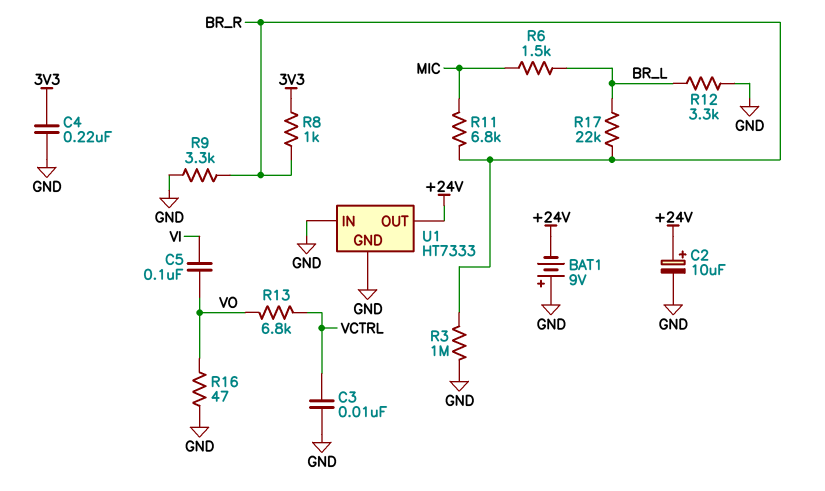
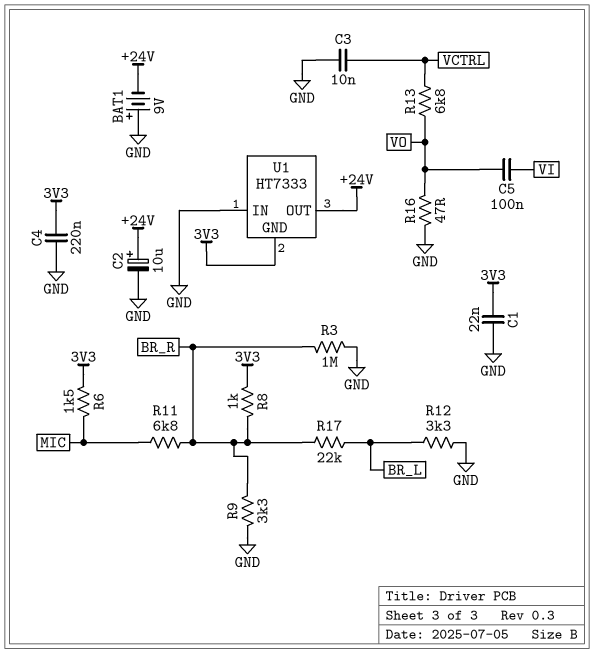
C1: none -> 22nF (3V3, GND)
R6: 1.5k (BR_L, MIC) -> 1.5k (3V3, MIC)
U1 pin GND: GND -> 3V3

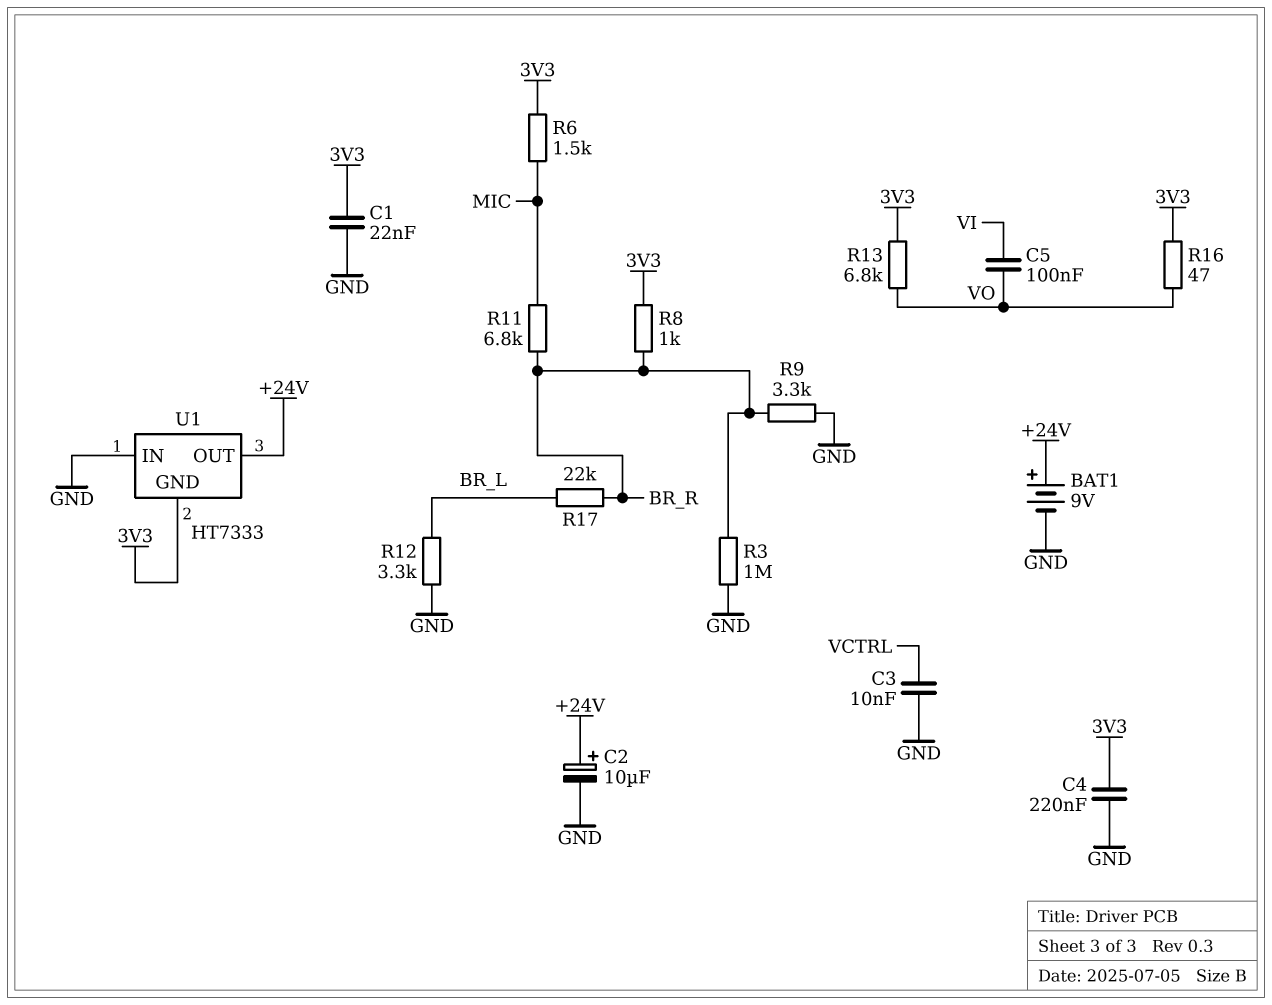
BAT1: 9V (plus GND, minus +24V) -> 9V (plus +24V, minus GND)
R13: 6.8k (VCTRL, VO) -> 6.8k (3V3, VO)
R16: 47 (GND, VO) -> 47 (3V3, VO)

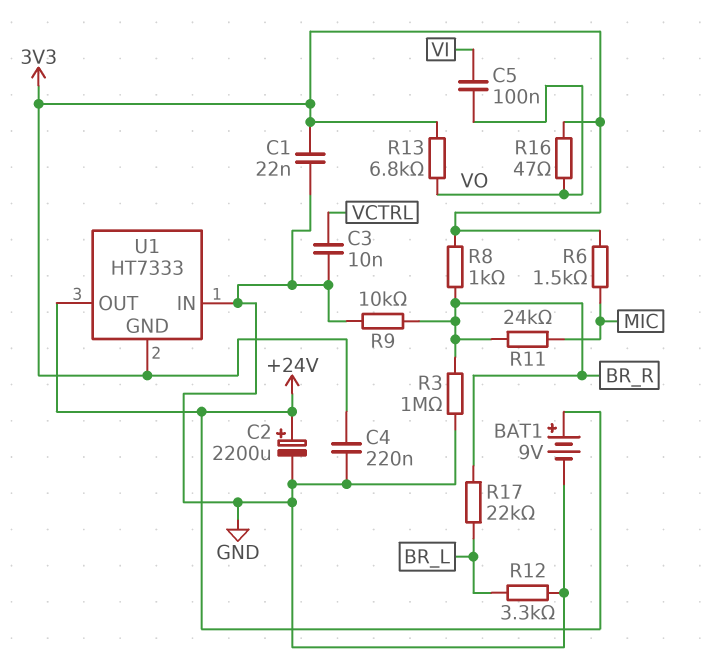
C2: 10uF (plus +24V, minus GND) -> 2200uF (plus +24V, minus GND)
R9: 3.3k (BR_R, GND) -> 10k (BR_R, GND)
R11: 6.8k (BR_R, MIC) -> 24k (BR_R, MIC)

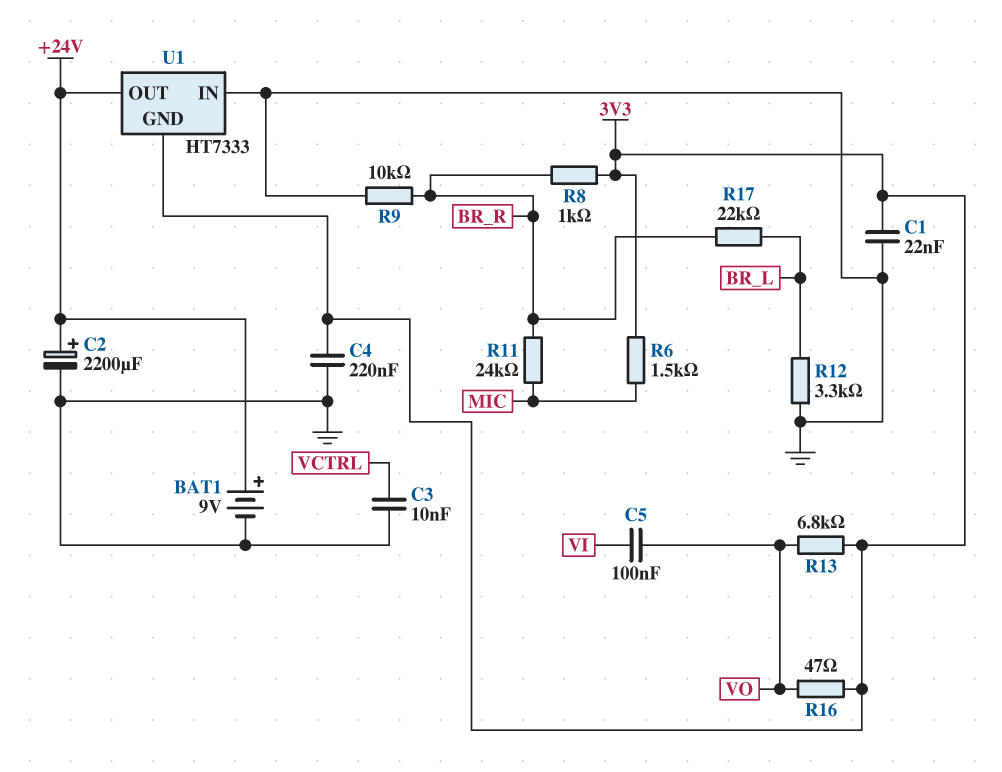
R3: 1M (BR_R, GND) -> none

